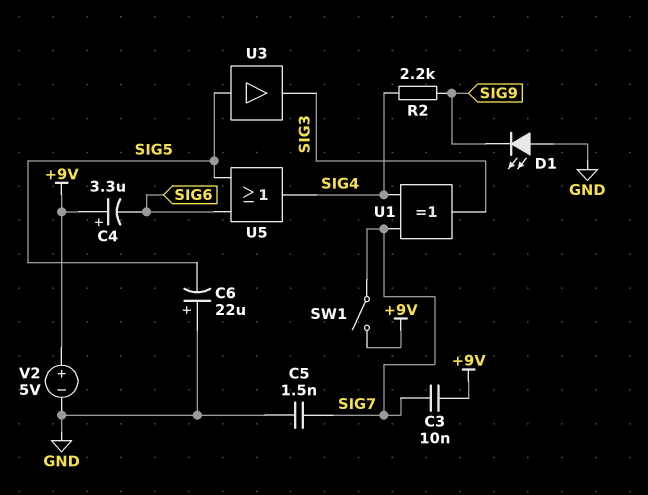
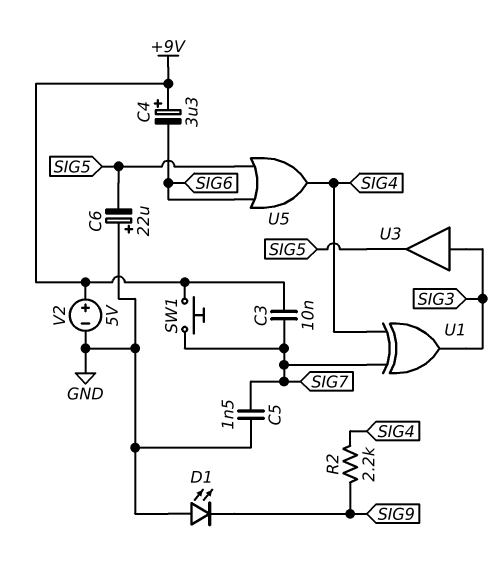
SW1: switch (+9V, SIG7) -> button (+9V, SIG7)
U3: buffer (in SIG5, out SIG3) -> buffer (in SIG3, out SIG5)

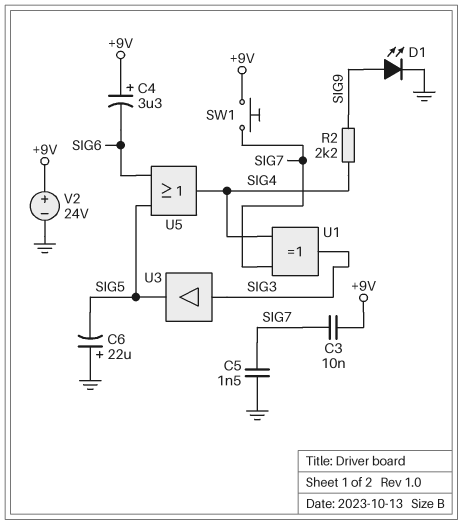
D1: LED (A GND, K SIG9) -> LED (A SIG9, K GND)
V2: 5V (plus +9V, minus GND) -> 24V (plus +9V, minus GND)

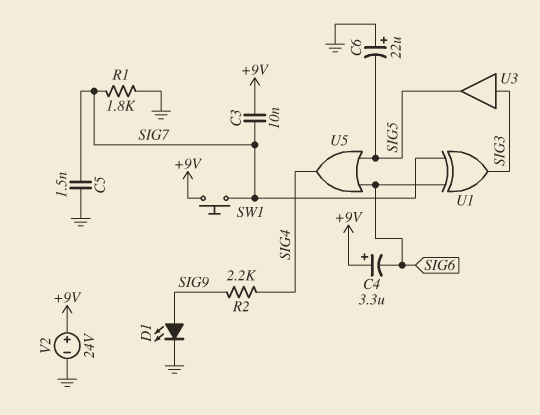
R1: none -> 1.8k (GND, SIG7)
U1: XOR (in SIG4, in SIG7, out SIG3) -> XOR (in SIG6, in SIG7, out SIG3)

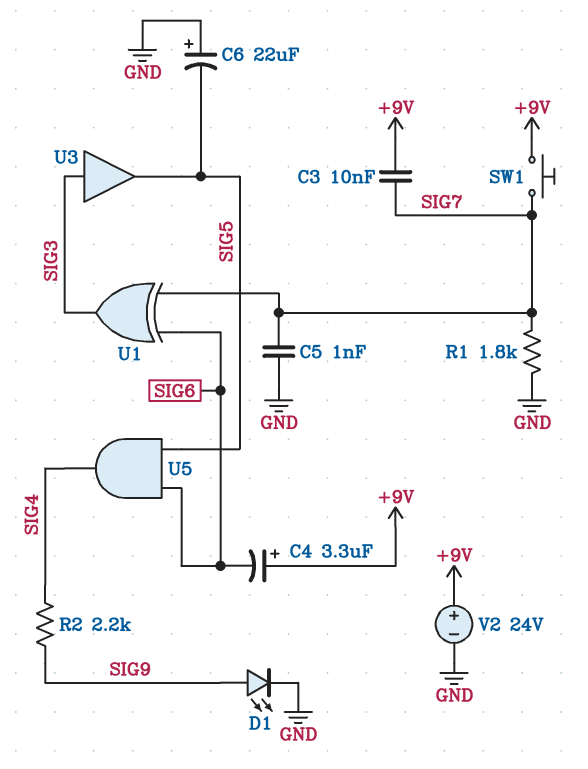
C5: 1.5nF (GND, SIG7) -> 1nF (GND, SIG7)
U5: OR (in SIG5, in SIG6, out SIG4) -> AND (in SIG5, in SIG6, out SIG4)

